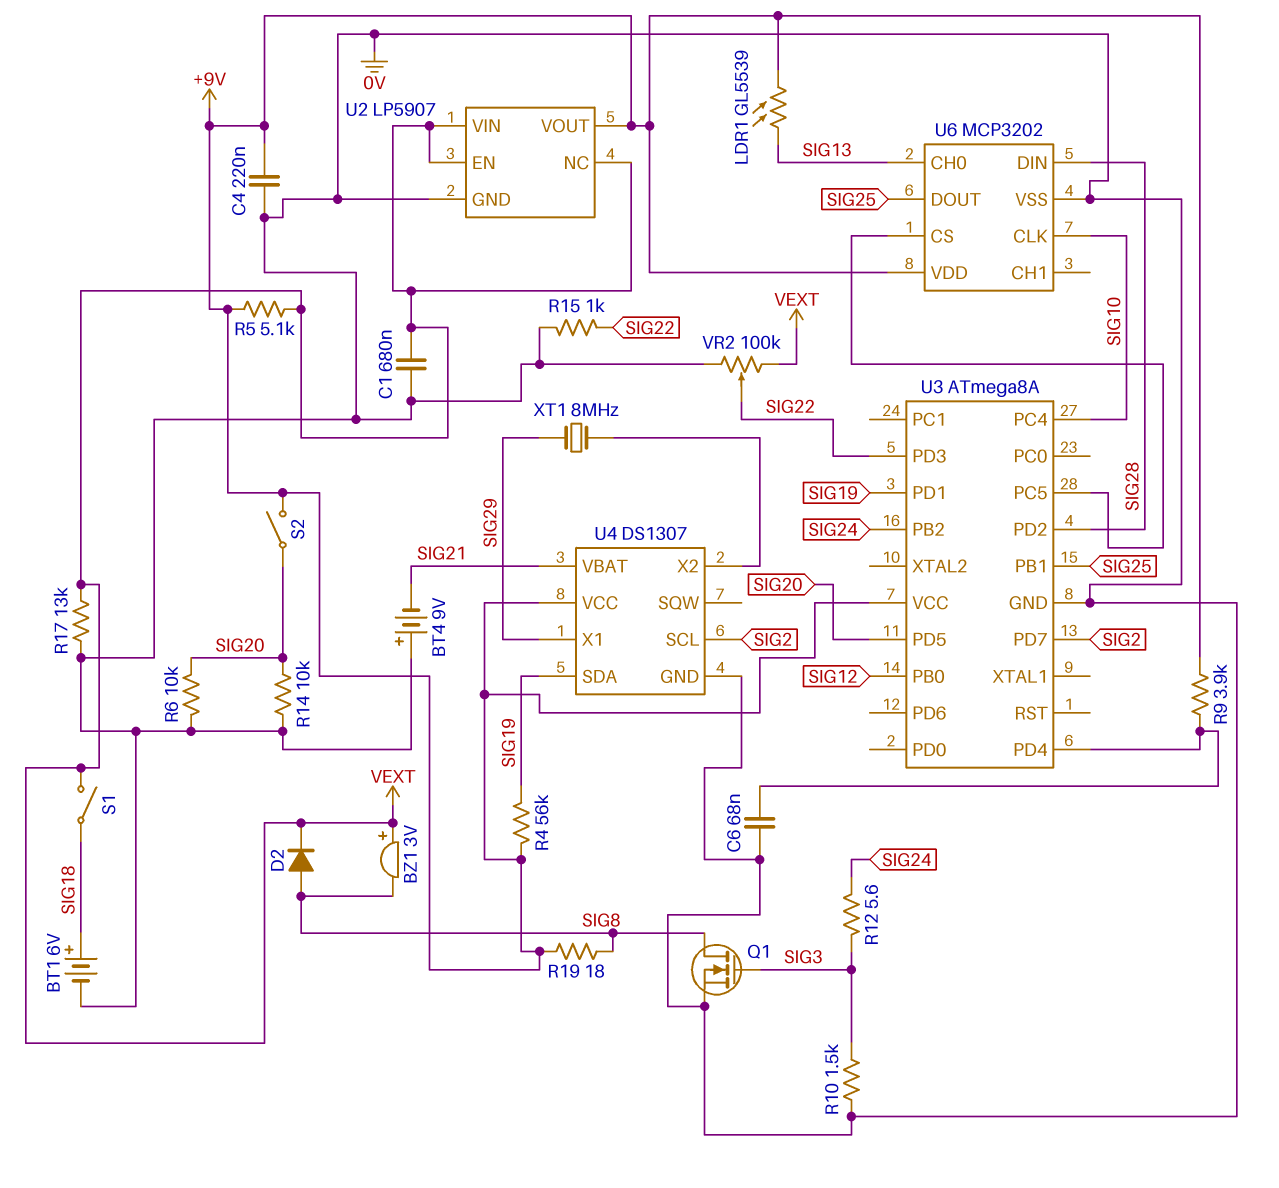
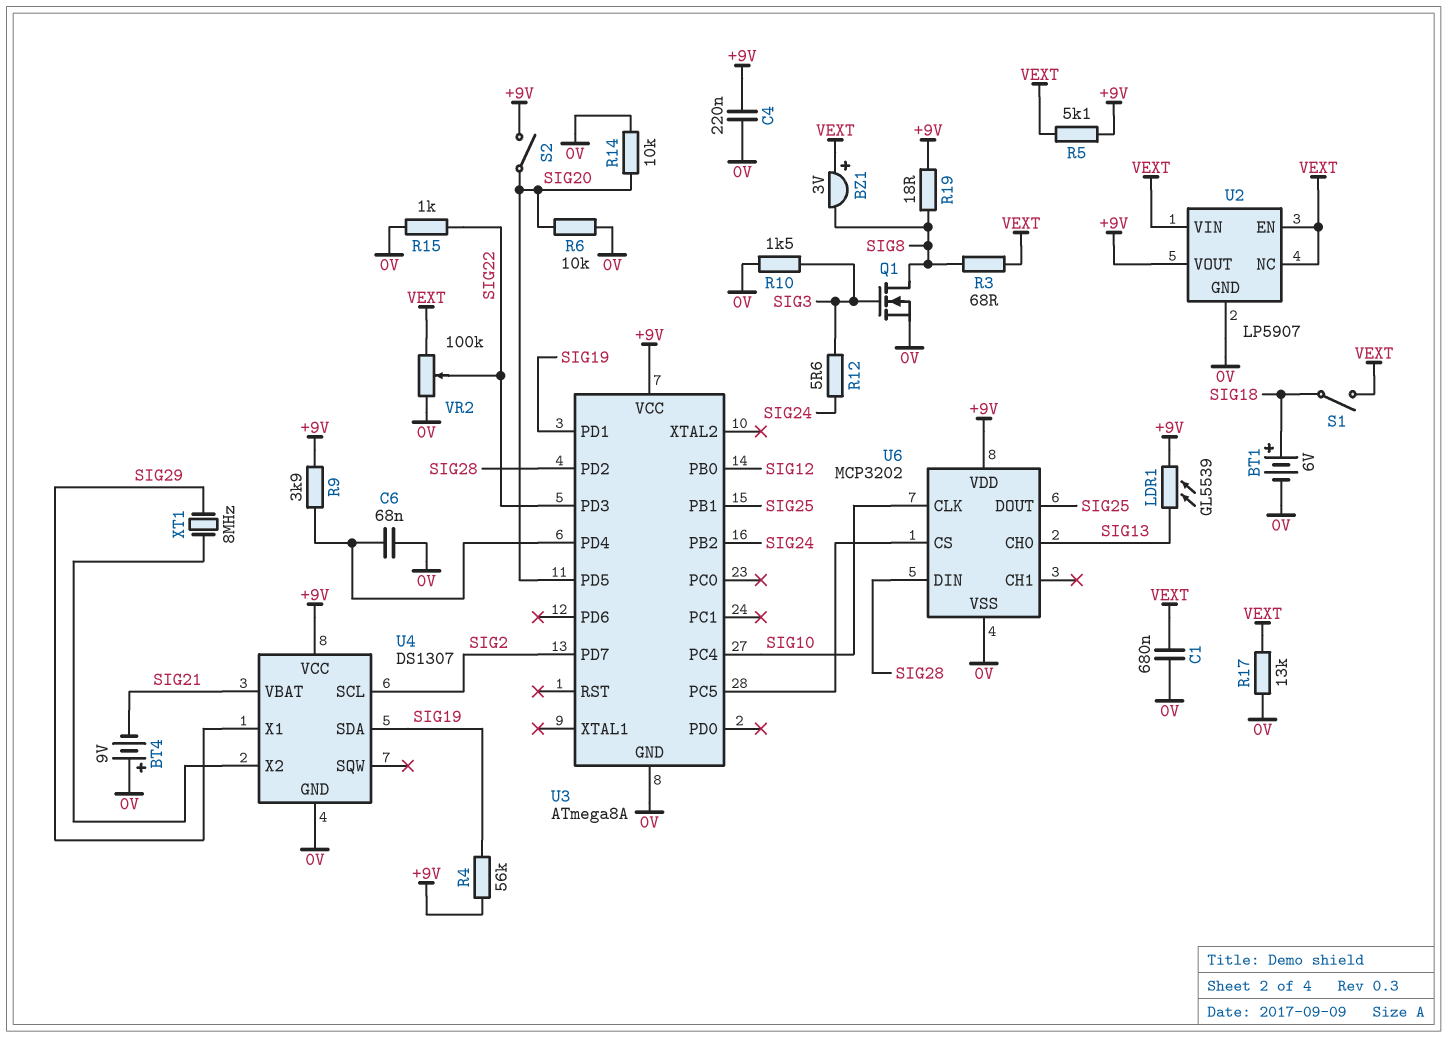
D2: diode (A SIG8, K VEXT) -> none
R3: none -> 68 (SIG8, VEXT)

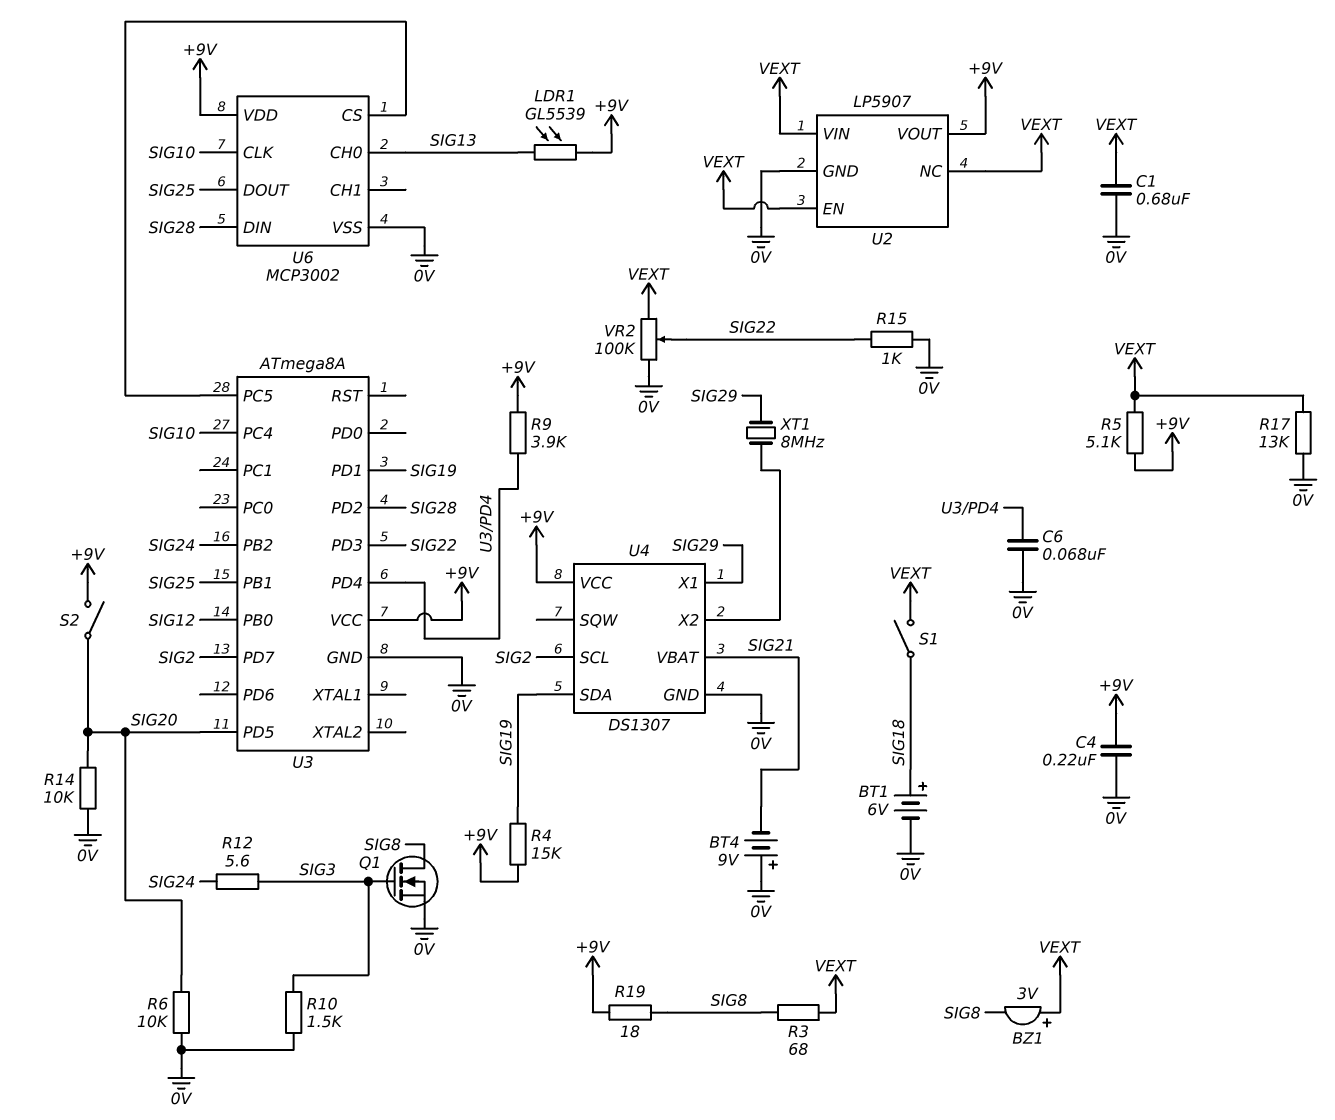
R4: 56k (+9V, SIG19) -> 15k (+9V, SIG19)
U6: MCP3202 -> MCP3002

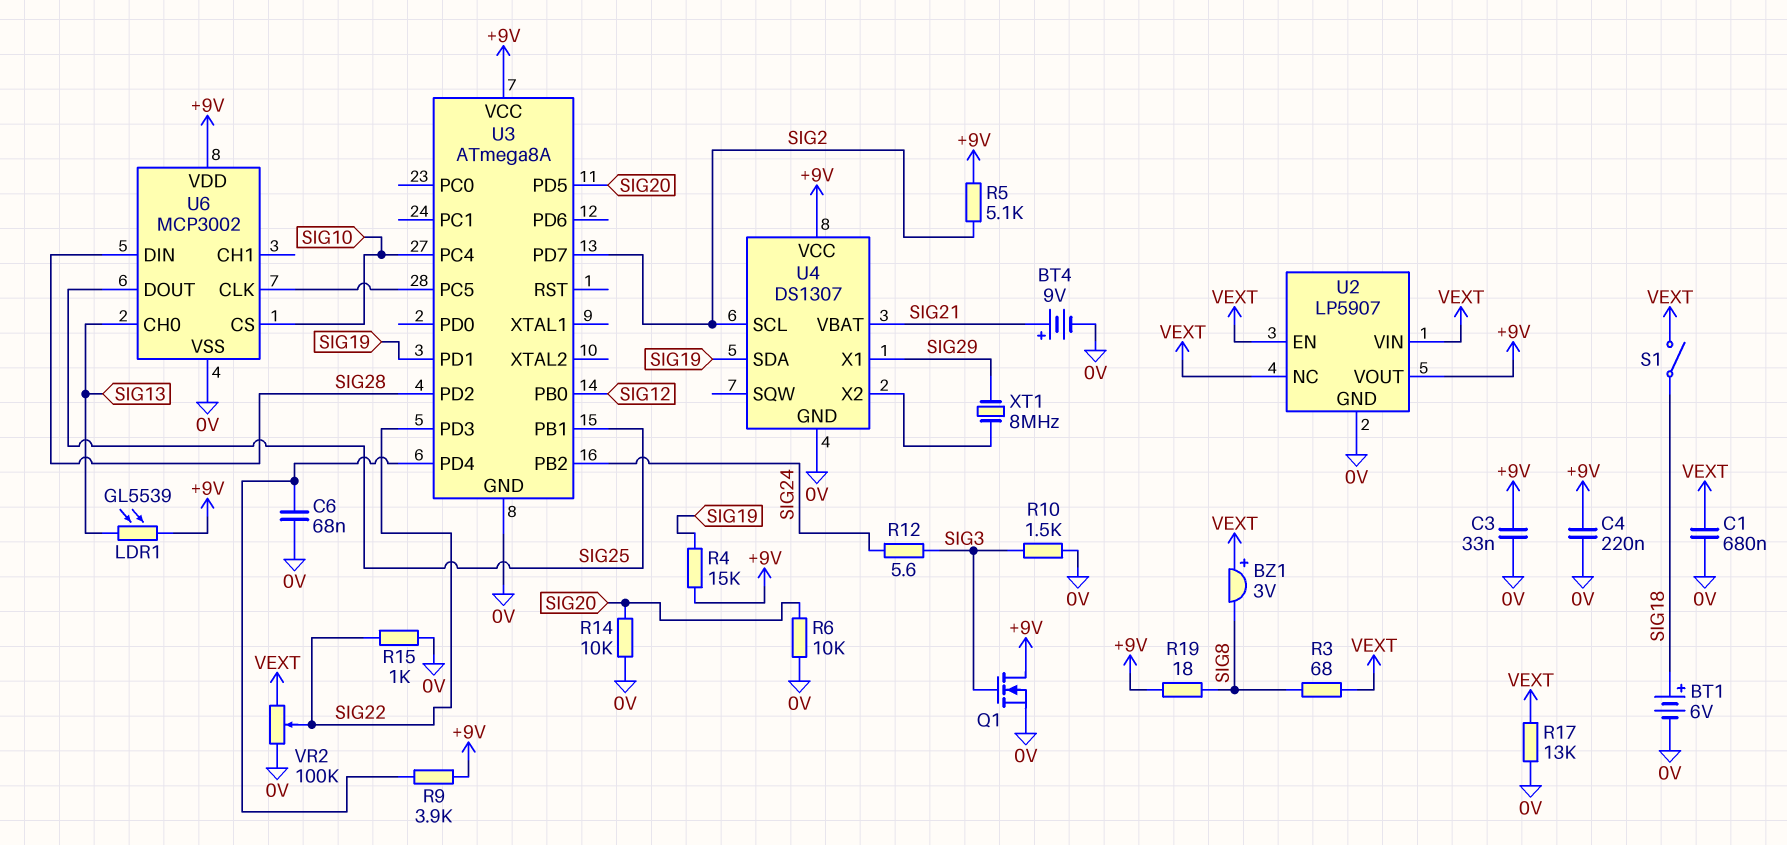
BT4: 9V (plus 0V, minus SIG21) -> 9V (plus SIG21, minus 0V)
C3: none -> 33nF (+9V, 0V)
Q1: NMOS (G SIG3, D SIG8, S 0V) -> NMOS (G SIG3, D +9V, S 0V)
R5: 5.1k (+9V, VEXT) -> 5.1k (+9V, SIG2)
S2: switch (+9V, SIG20) -> none
U6 pin CLK: SIG10 -> U3/PC5
U6 pin CS: U3/PC5 -> SIG10

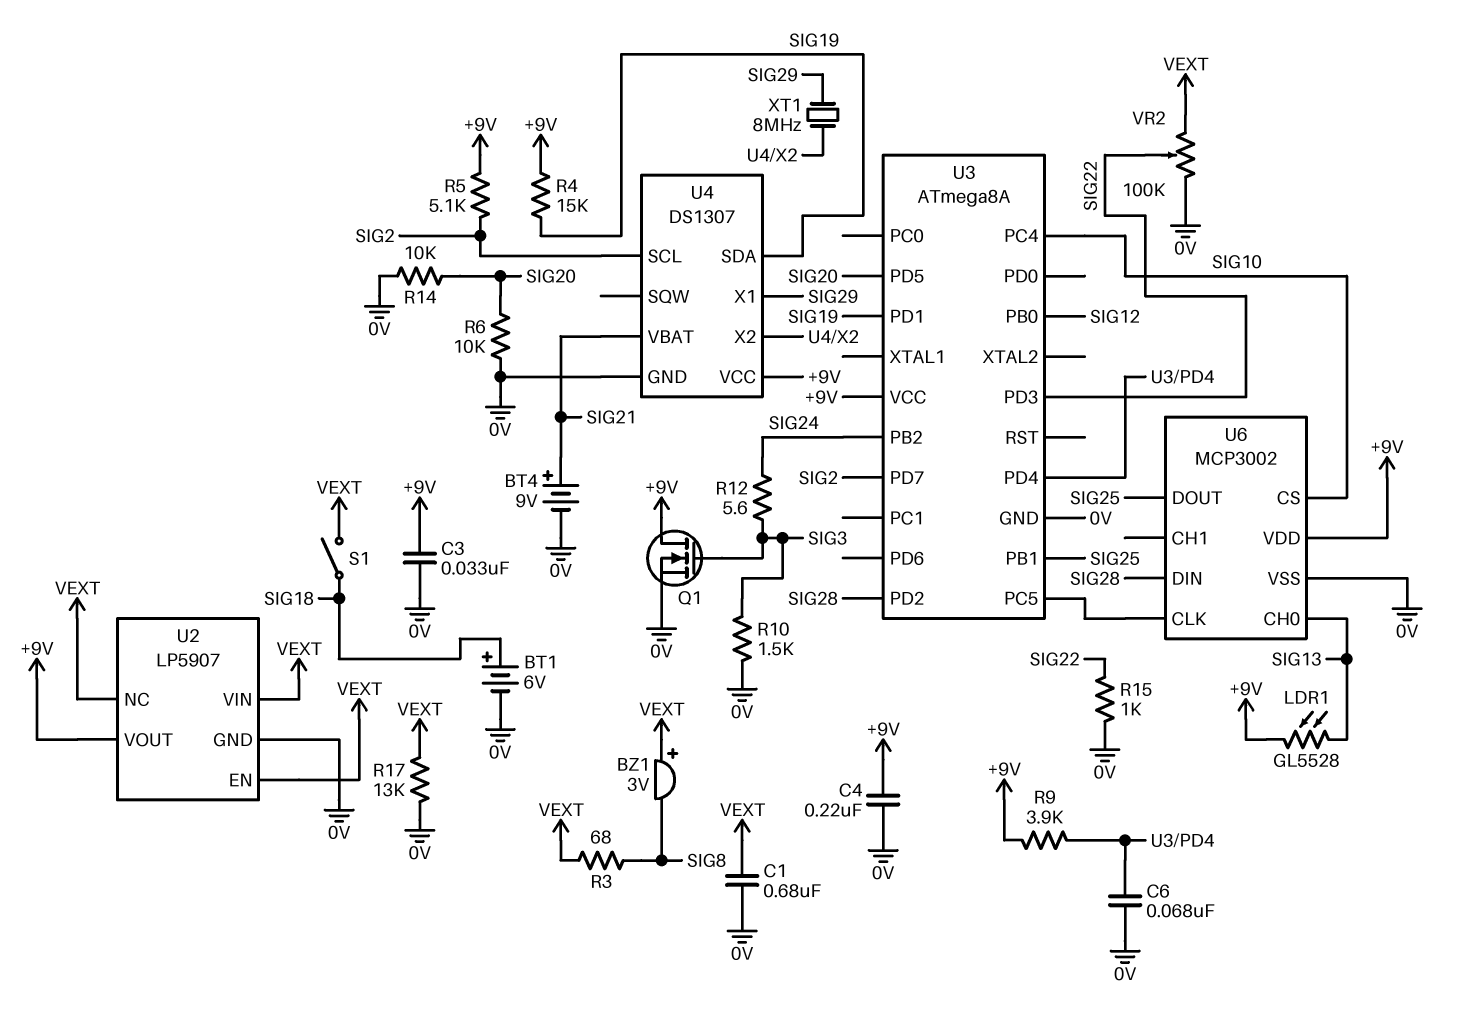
LDR1: GL5539 (+9V, SIG13) -> GL5528 (+9V, SIG13)
R19: 18 (+9V, SIG8) -> none

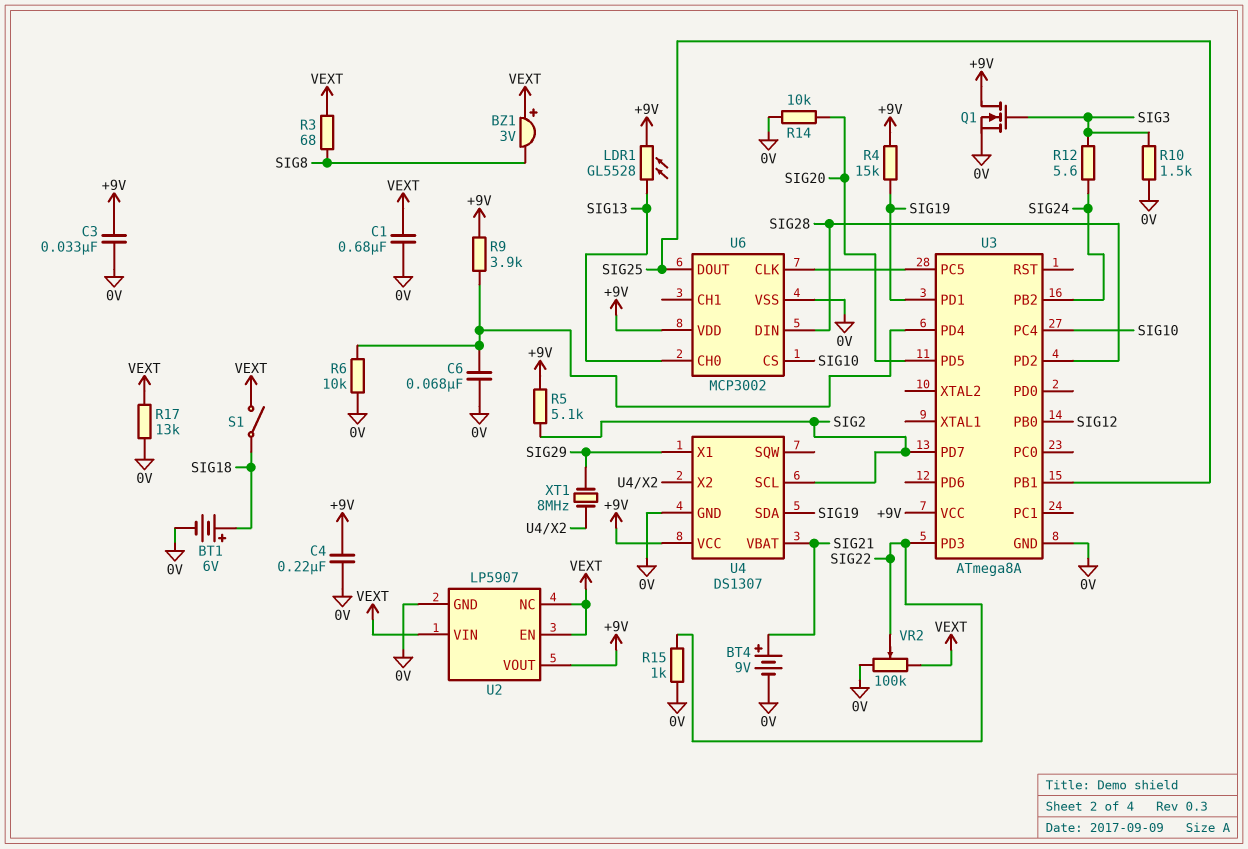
R6: 10k (0V, SIG20) -> 10k (0V, U3/PD4)

